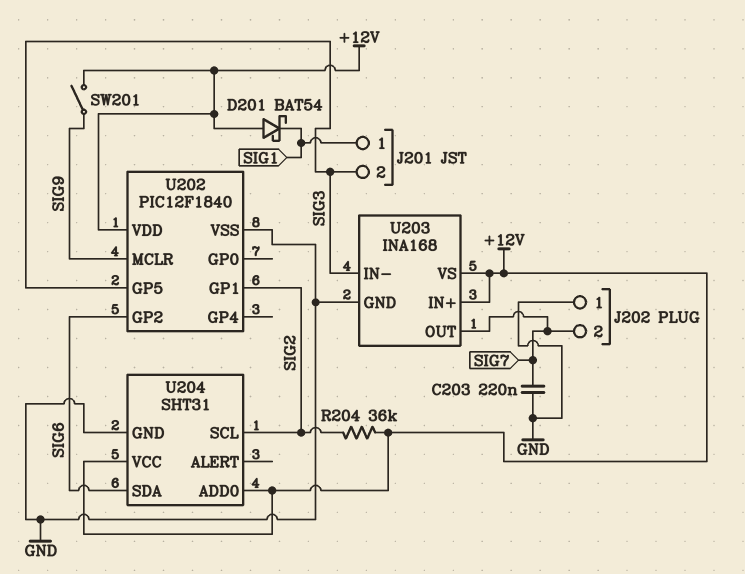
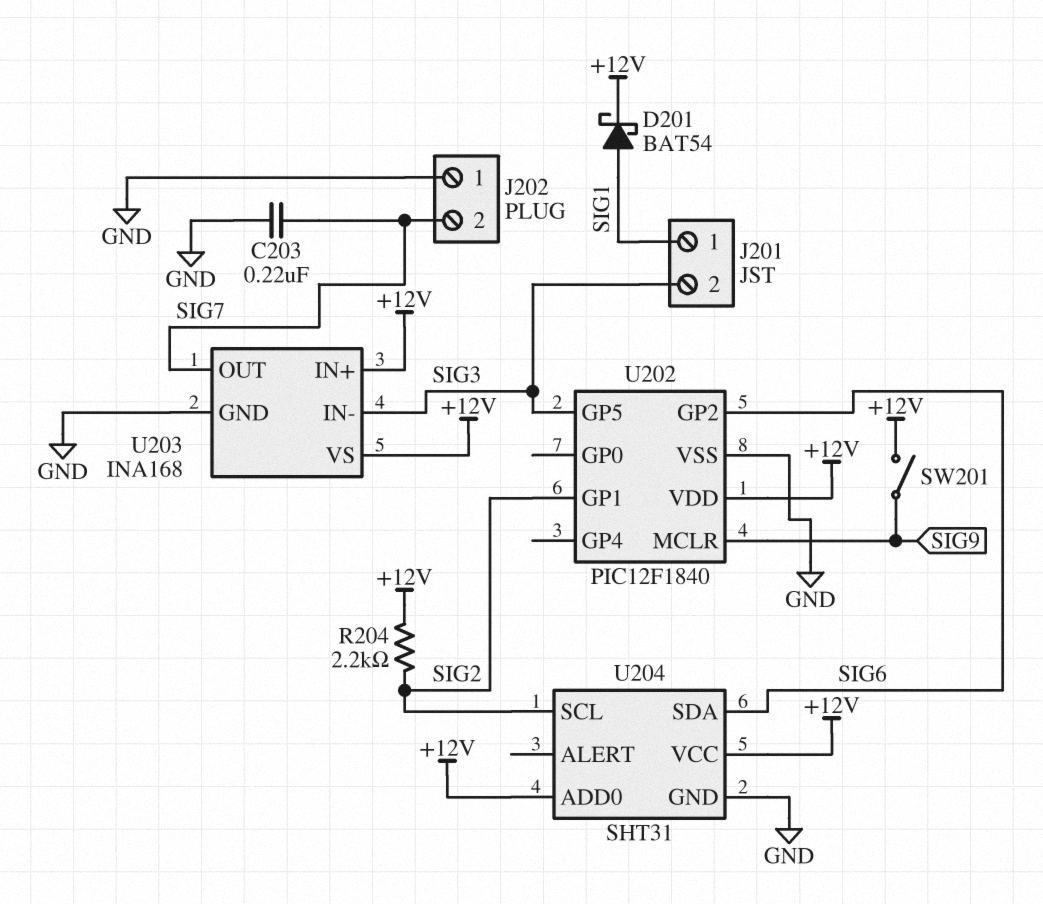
D201: schottky BAT54 (A +12V, K SIG1) -> schottky BAT54 (A SIG1, K +12V)
R204: 36k (+12V, SIG2) -> 2.2k (+12V, SIG2)

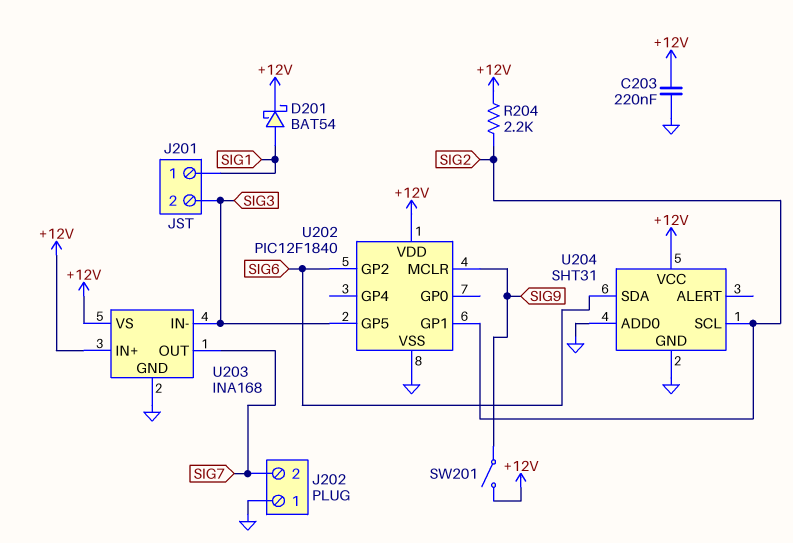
C203: 220nF (GND, SIG7) -> 220nF (+12V, GND)
U204 pin ADD0: +12V -> GND

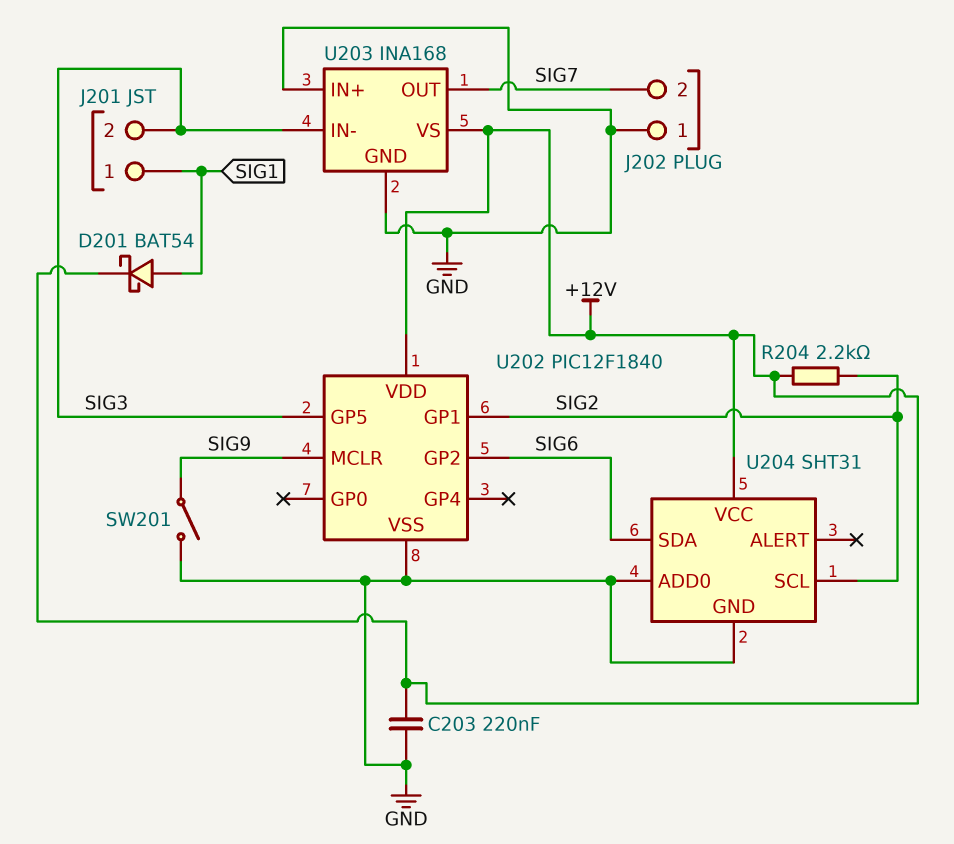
SW201: switch (+12V, SIG9) -> switch (GND, SIG9)
U203 pin IN+: +12V -> GND

